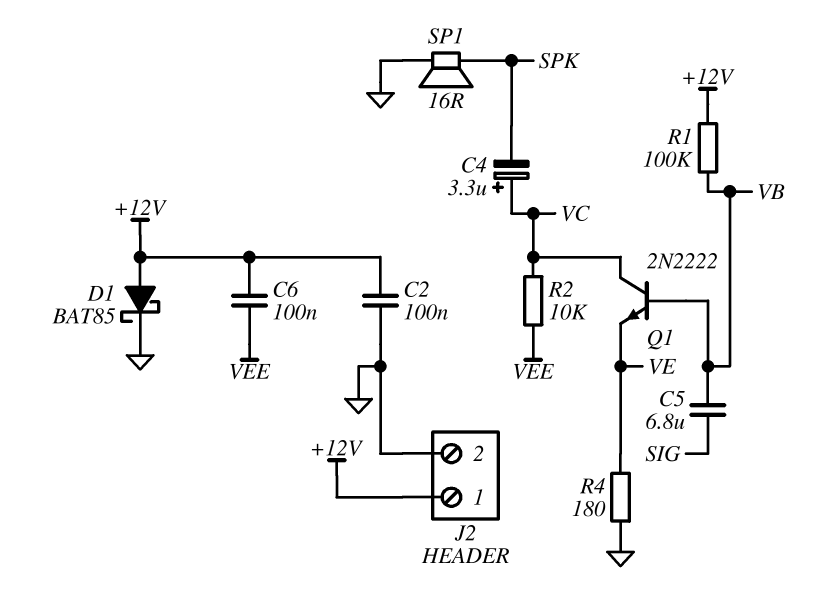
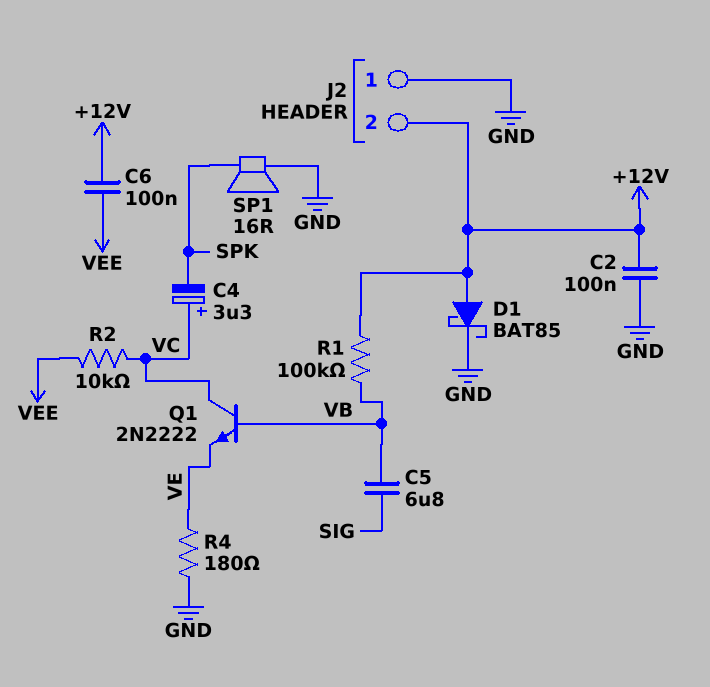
J2 pin 1: +12V -> GND
J2 pin 2: GND -> +12V

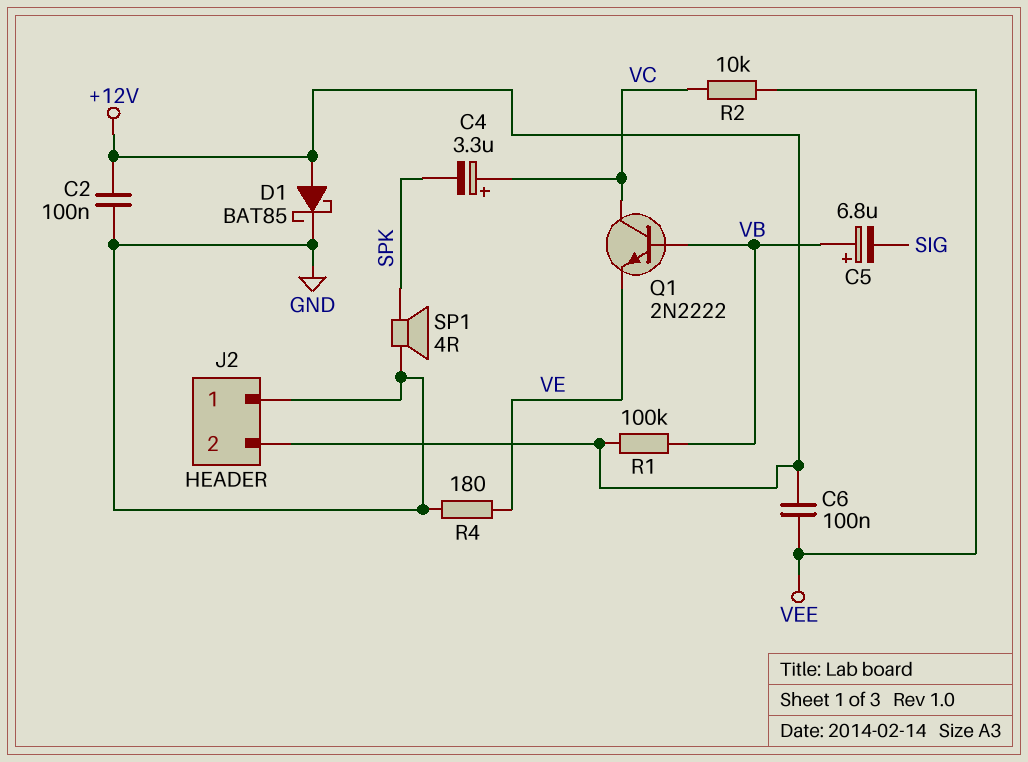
C5: 6.8uF (SIG, VB) -> 6.8uF (plus VB, minus SIG)
SP1: speaker 16R (GND, SPK) -> speaker 4R (GND, SPK)

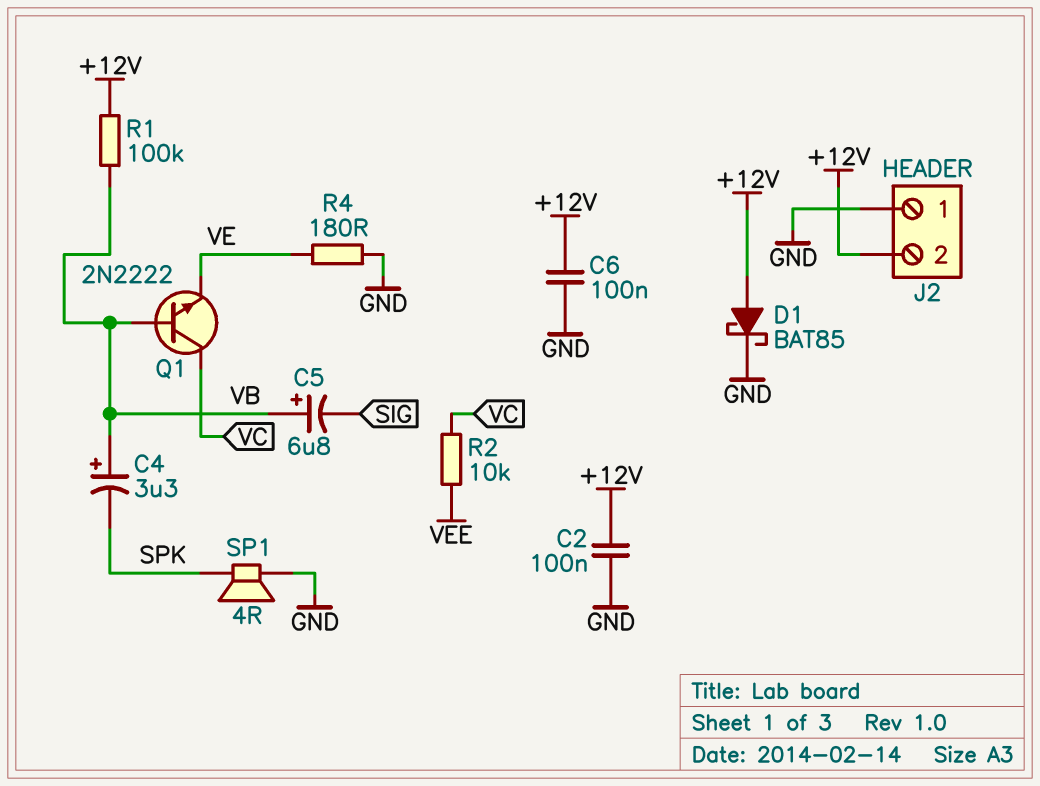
C4: 3.3uF (plus VC, minus SPK) -> 3.3uF (plus VB, minus SPK)
C6: 100nF (+12V, VEE) -> 100nF (+12V, GND)

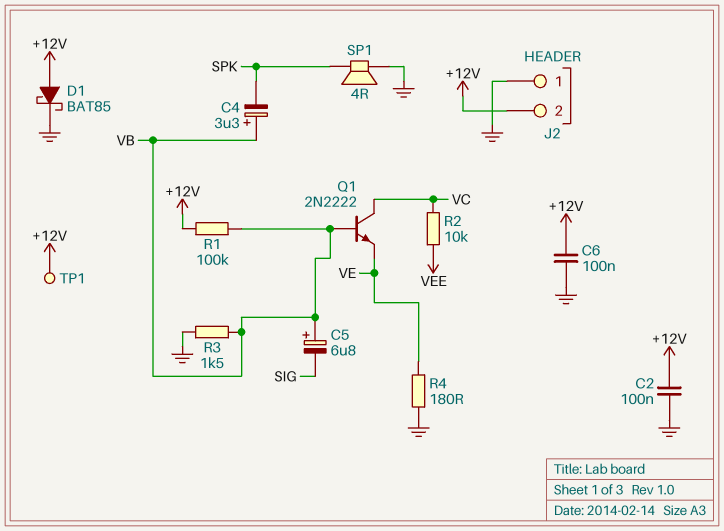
R3: none -> 1.5k (GND, VB)
TP1: none -> test point (+12V)

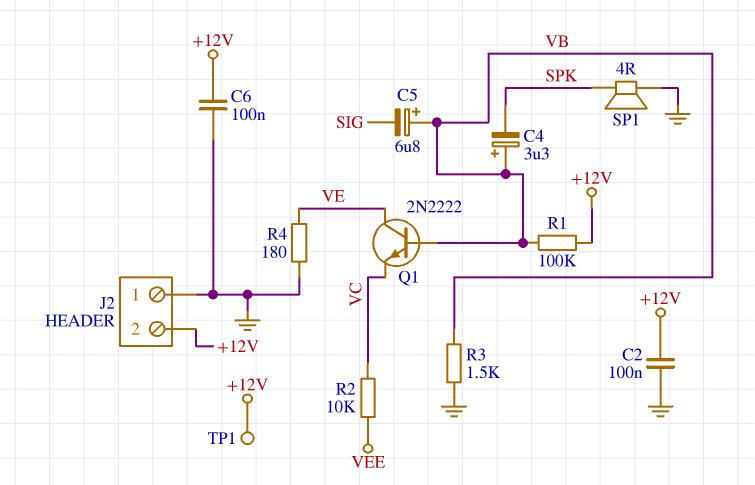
D1: schottky BAT85 (A +12V, K GND) -> none
Q1: NPN 2N2222 (B VB, C VC, E VE) -> NPN 2N2222 (B VB, C VE, E VC)

